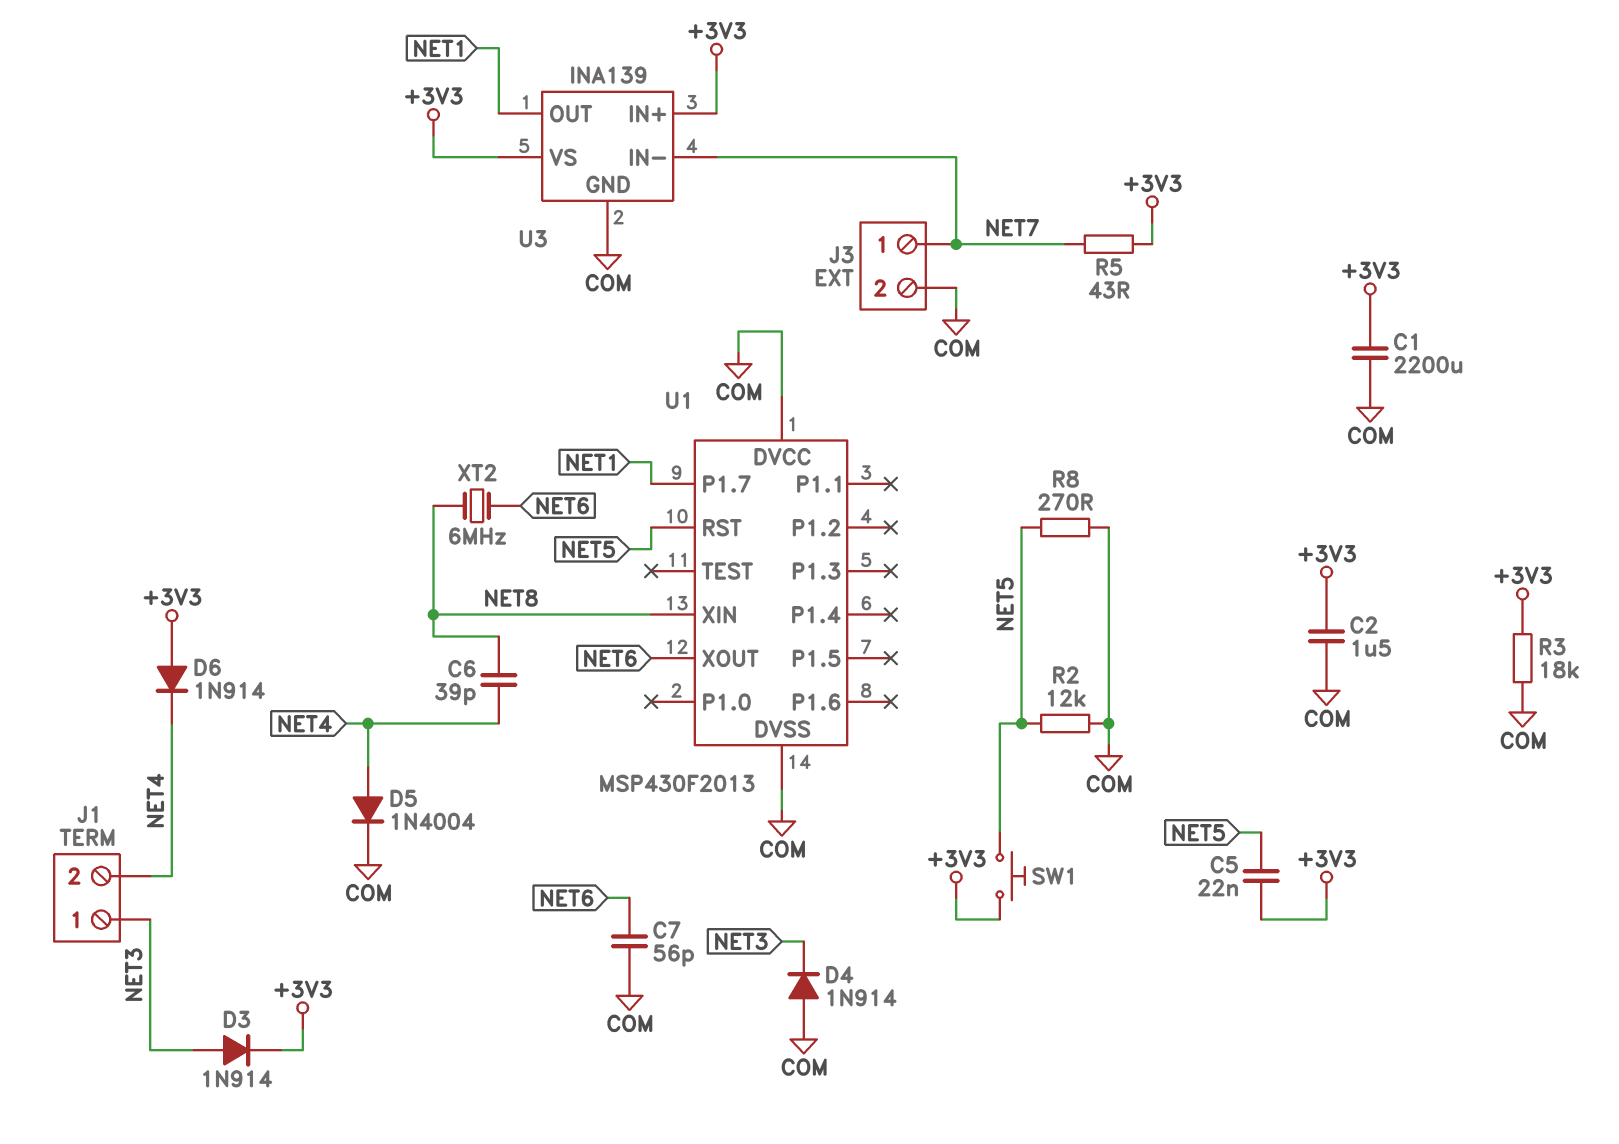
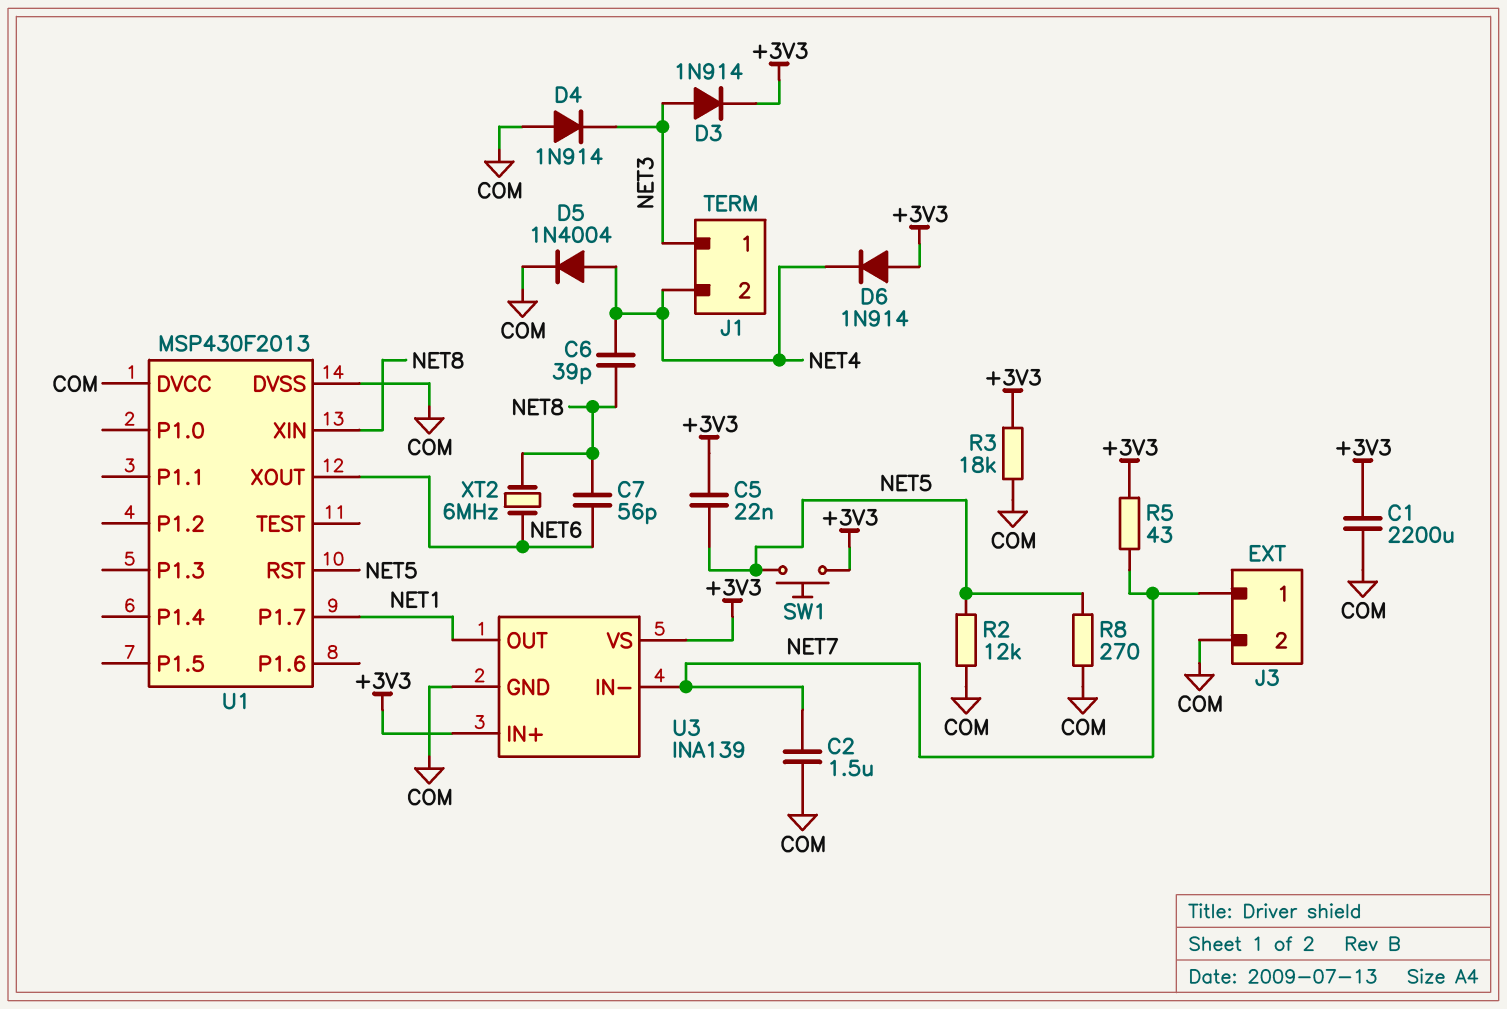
C2: 1.5uF (+3V3, COM) -> 1.5uF (COM, NET7)
C7: 56pF (COM, NET6) -> 56pF (NET6, NET8)

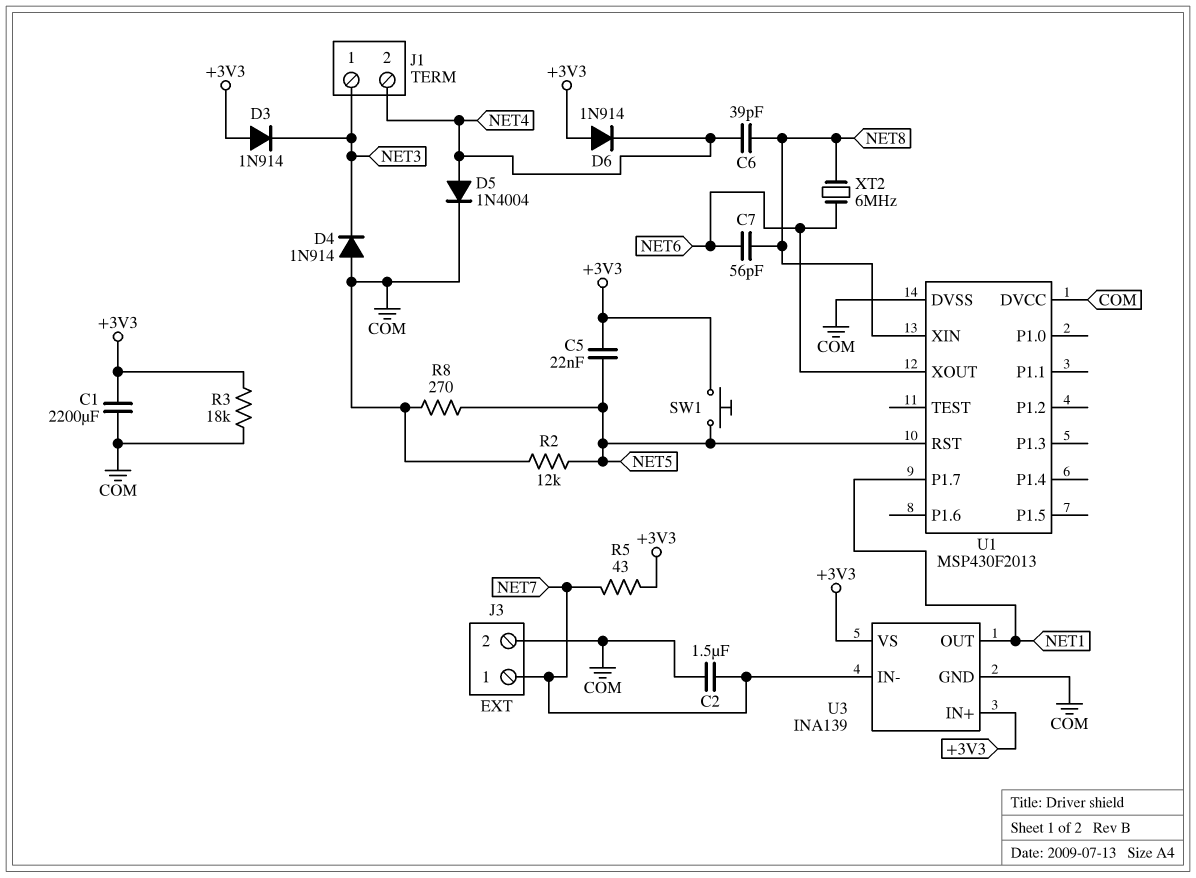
D3: diode 1N914 (A NET3, K +3V3) -> diode 1N914 (A +3V3, K NET3)

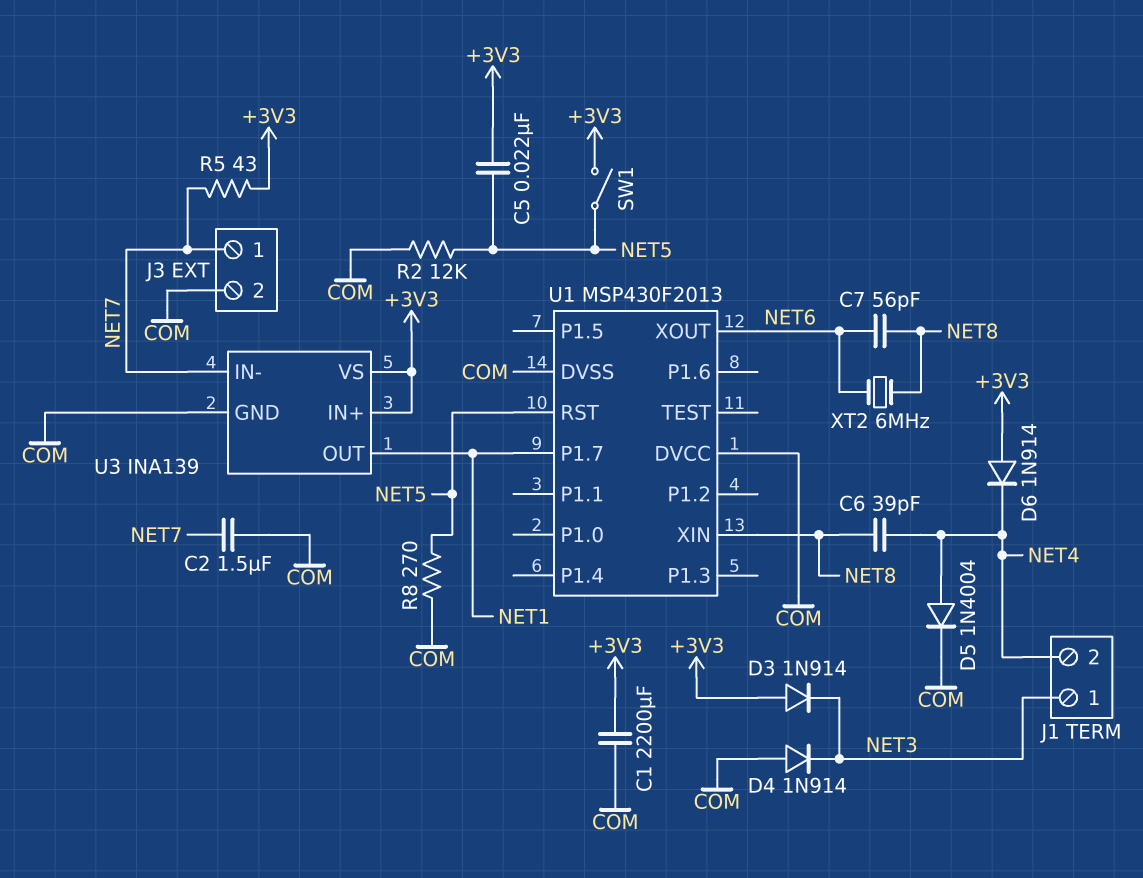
R3: 18k (+3V3, COM) -> none
SW1: button (+3V3, NET5) -> switch (+3V3, NET5)

